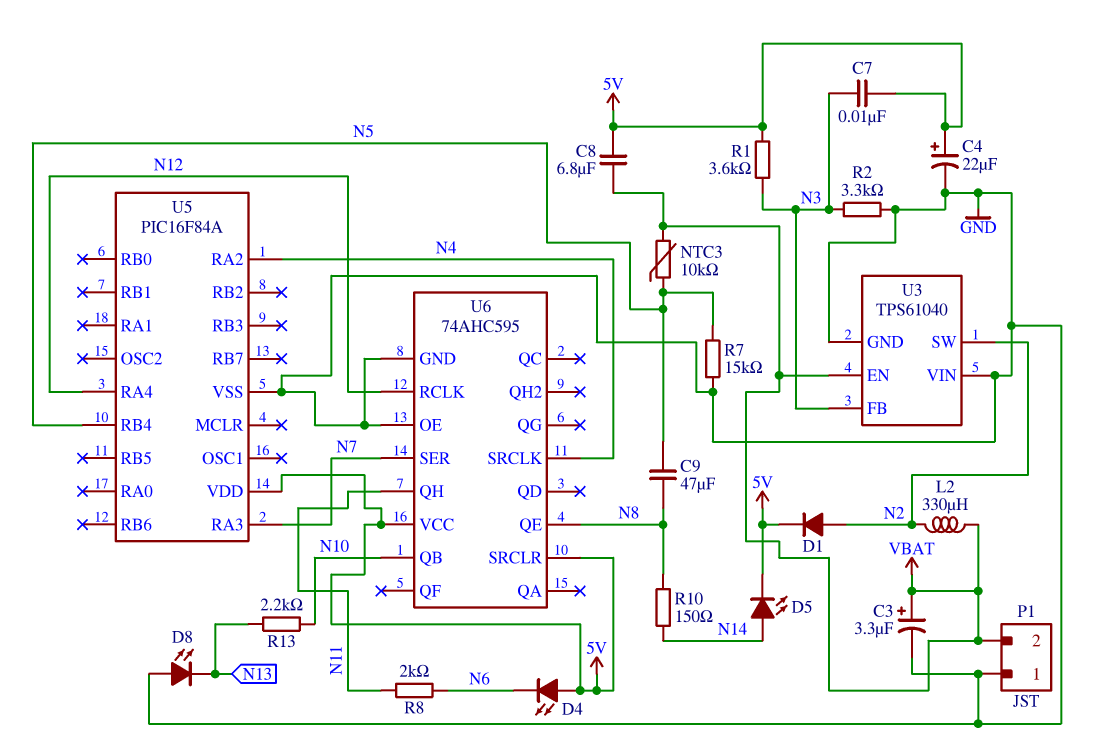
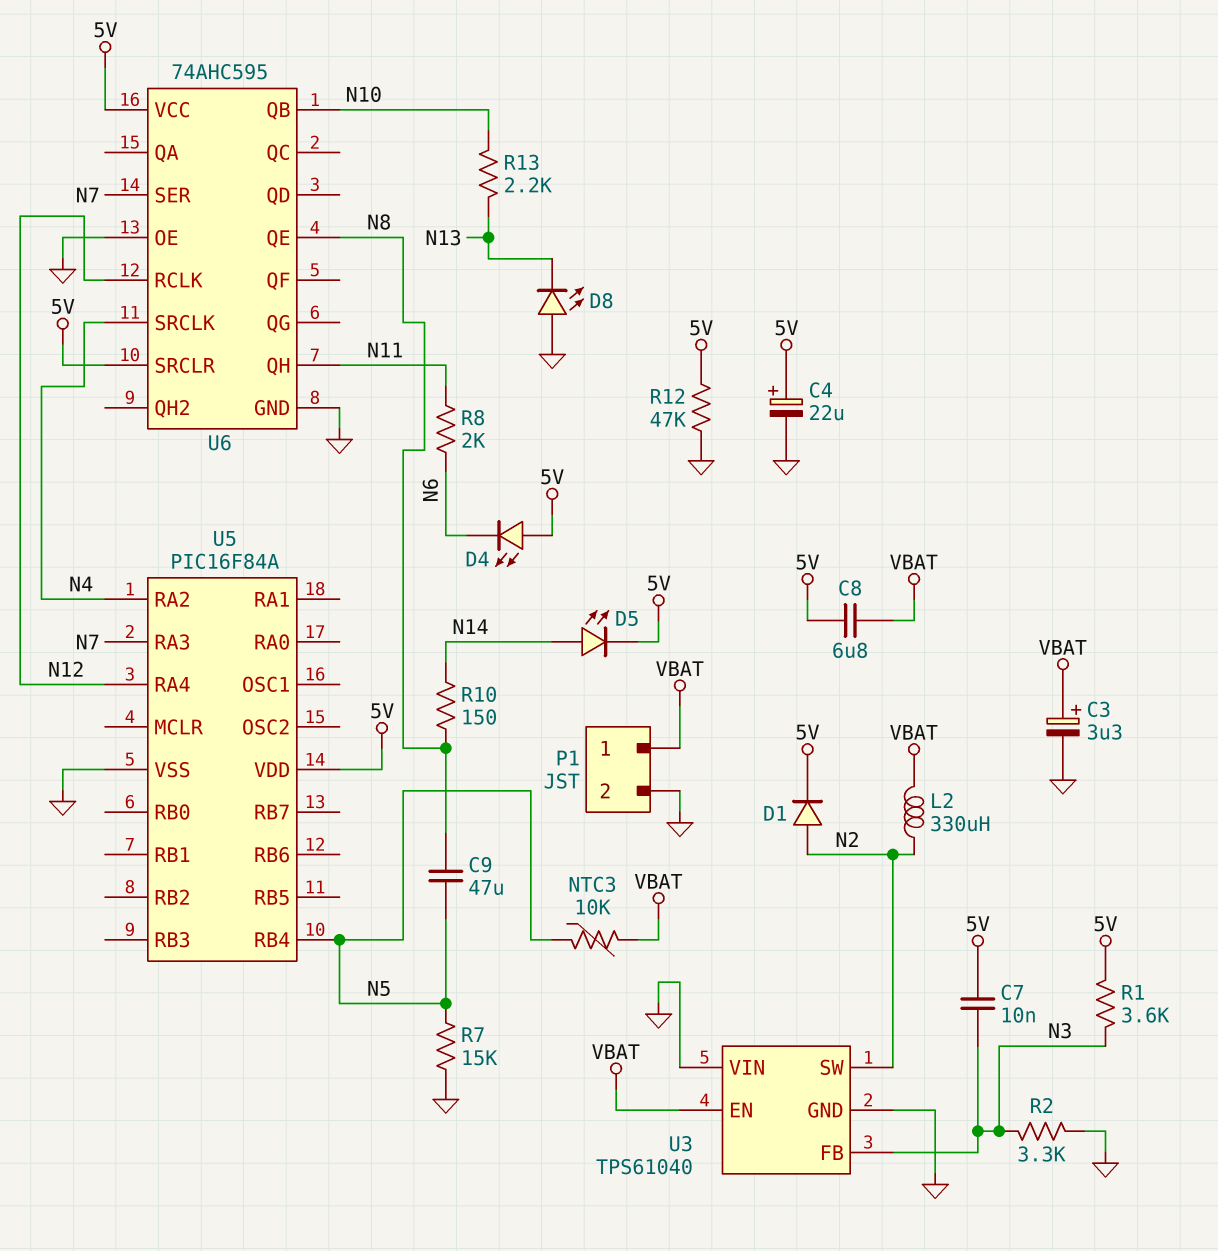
P1 pin 1: GND -> VBAT
P1 pin 2: VBAT -> GND
R12: none -> 47k (5V, GND)

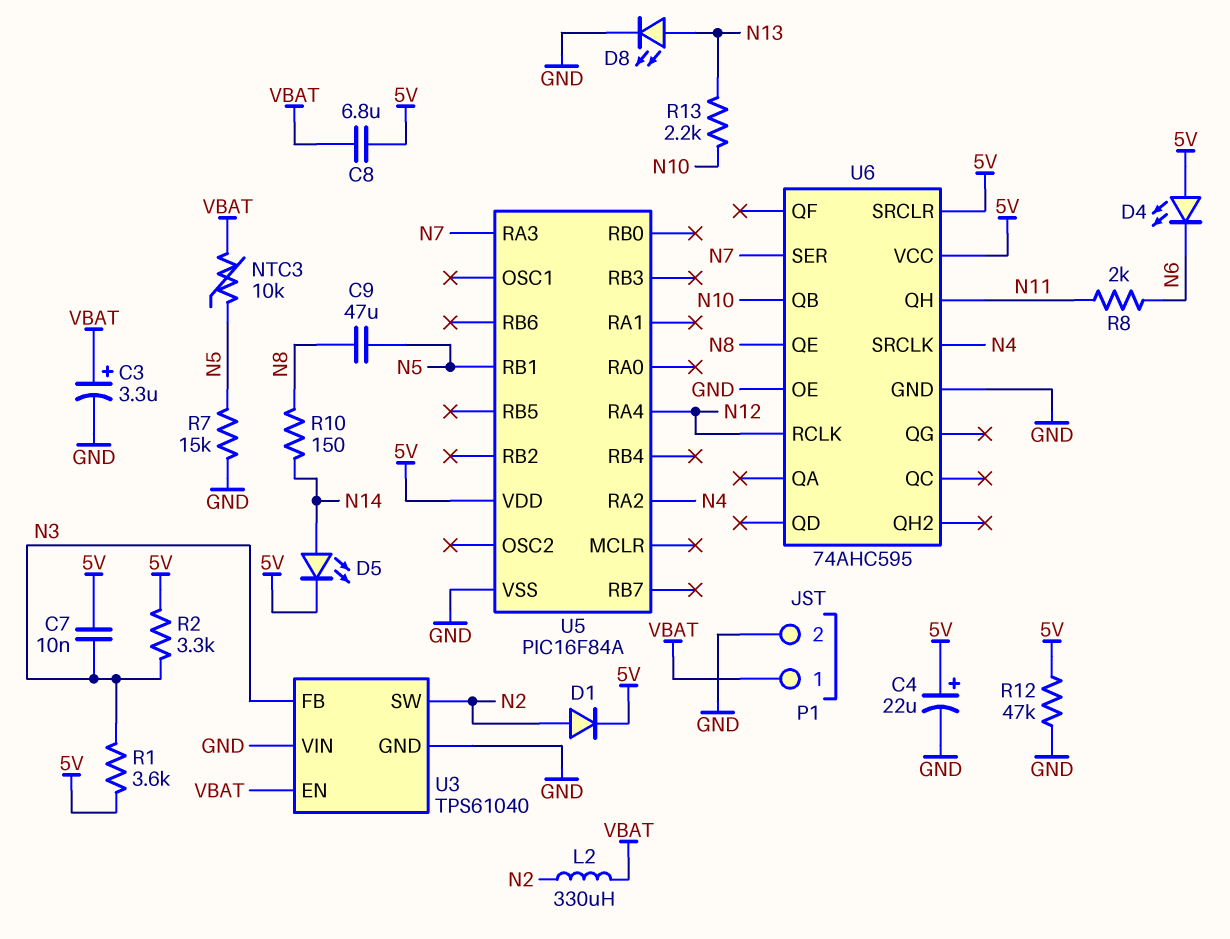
D8: LED (A GND, K N13) -> LED (A N13, K GND)
R2: 3.3k (GND, N3) -> 3.3k (5V, N3)
U5 pin RB1: none -> N5
U5 pin RB4: N5 -> none

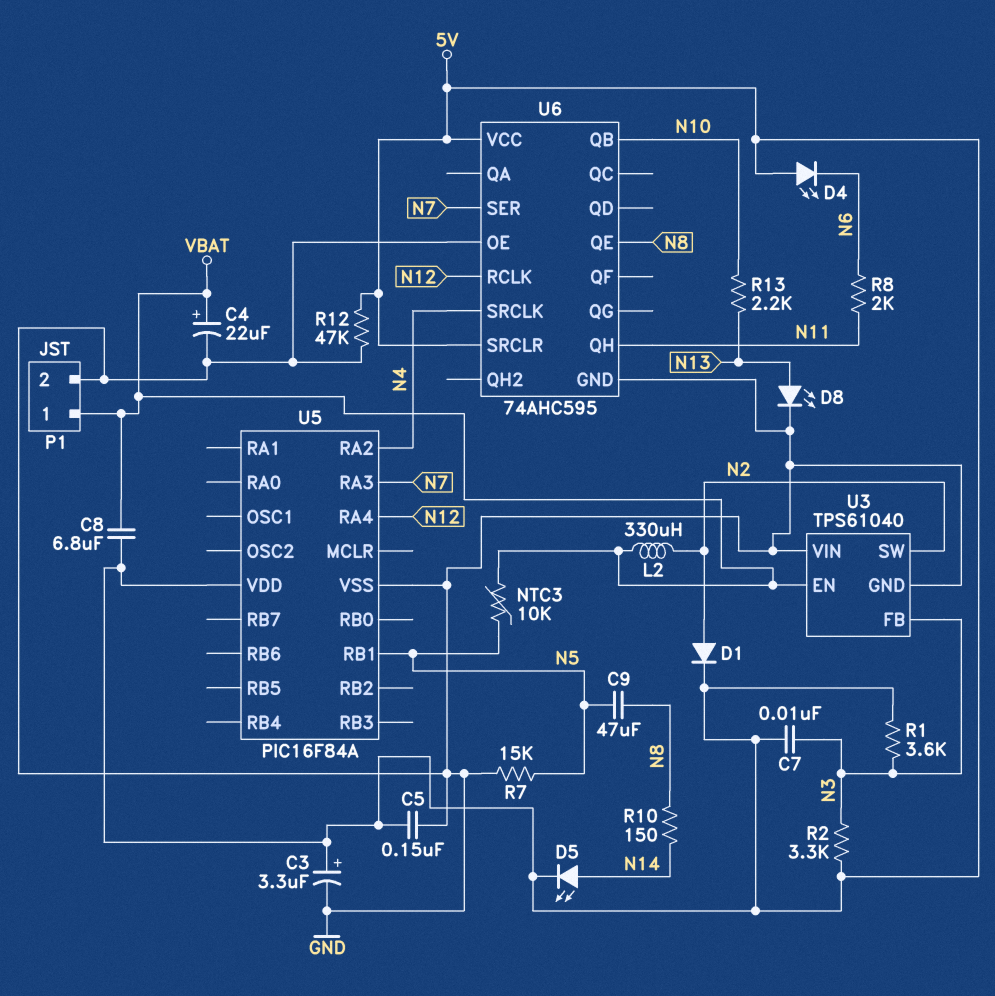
C3: 3.3uF (plus VBAT, minus GND) -> 3.3uF (plus 5V, minus GND)
C4: 22uF (plus 5V, minus GND) -> 22uF (plus VBAT, minus GND)
C5: none -> 150nF (5V, GND)

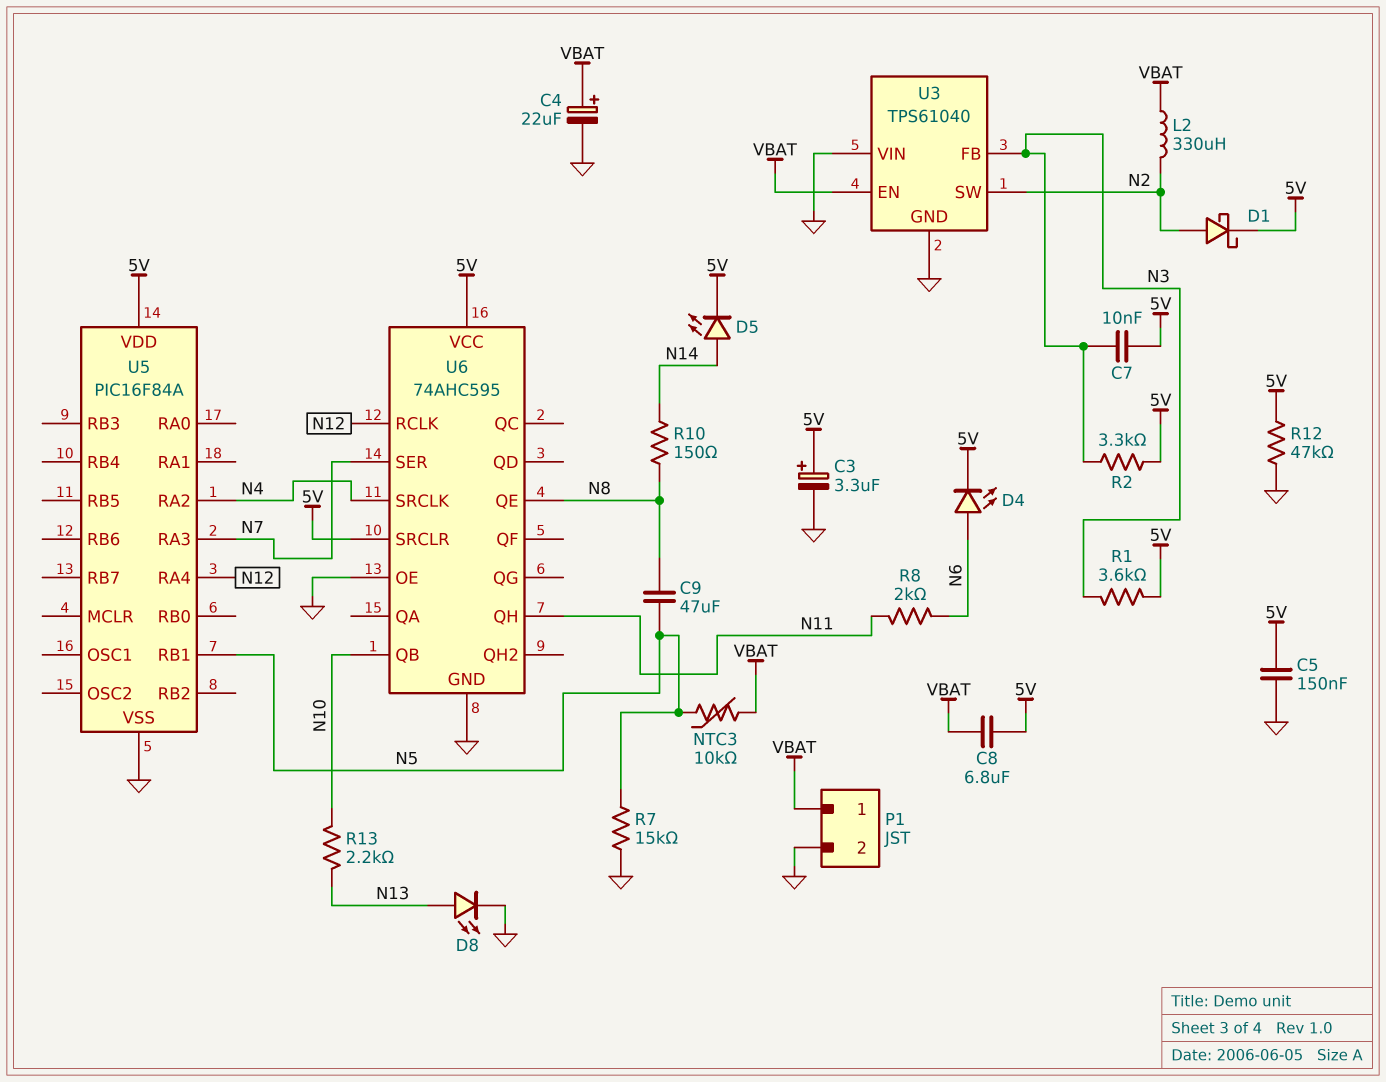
D1: diode (A N2, K 5V) -> schottky (A N2, K 5V)
D4: LED (A 5V, K N6) -> LED (A N6, K 5V)

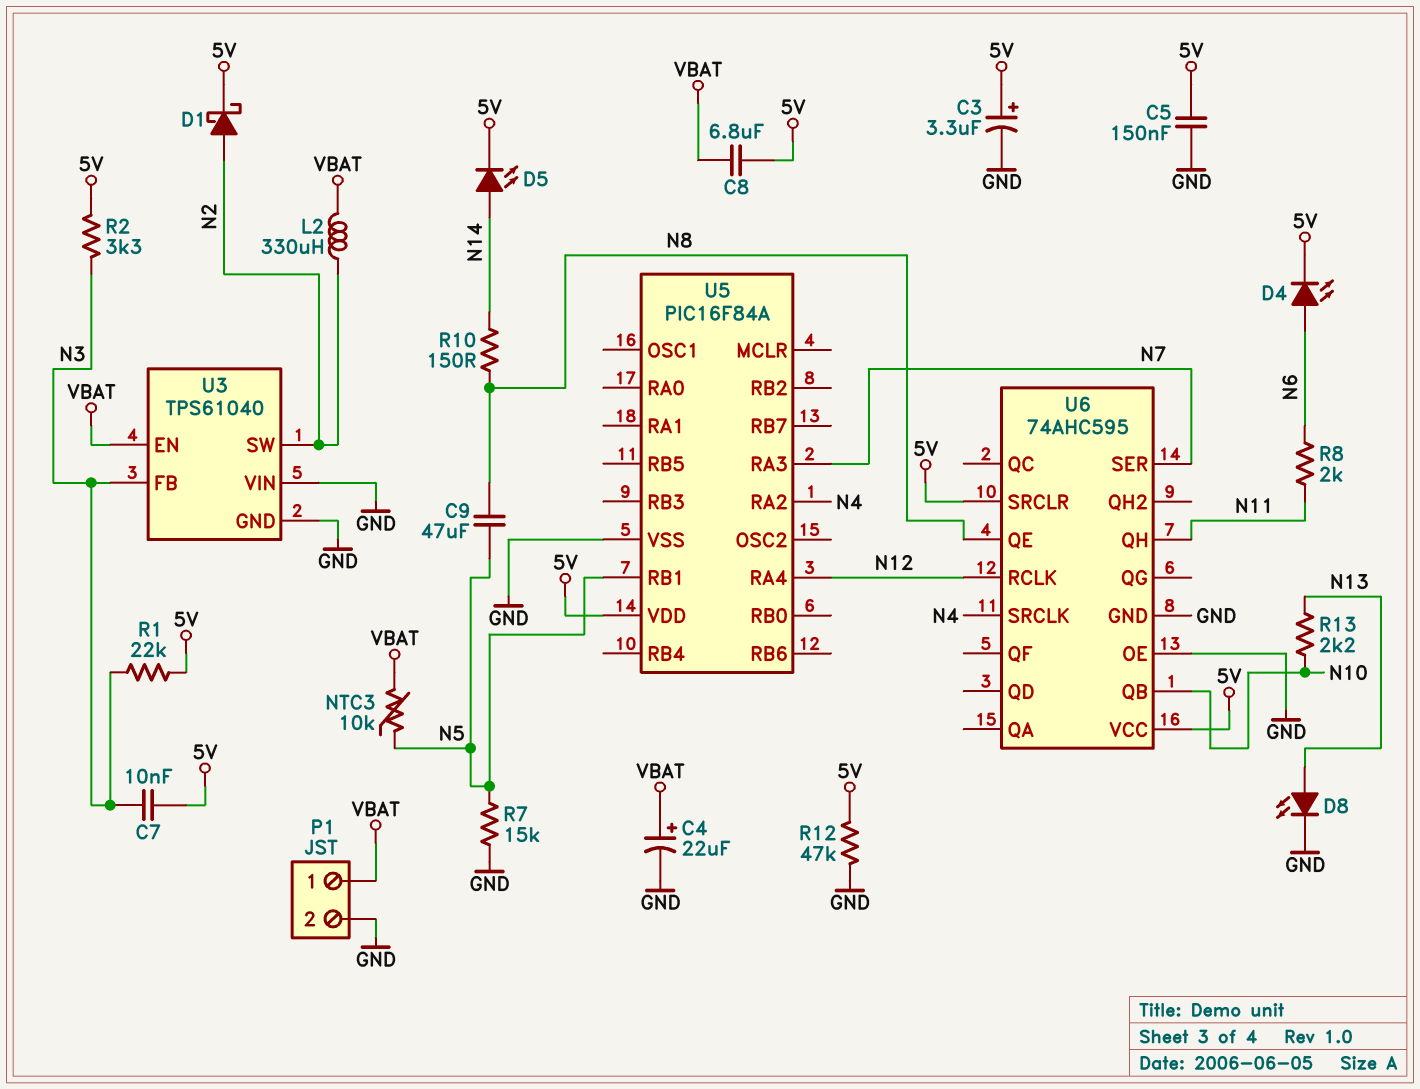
R1: 3.6k (5V, N3) -> 22k (5V, N3)

